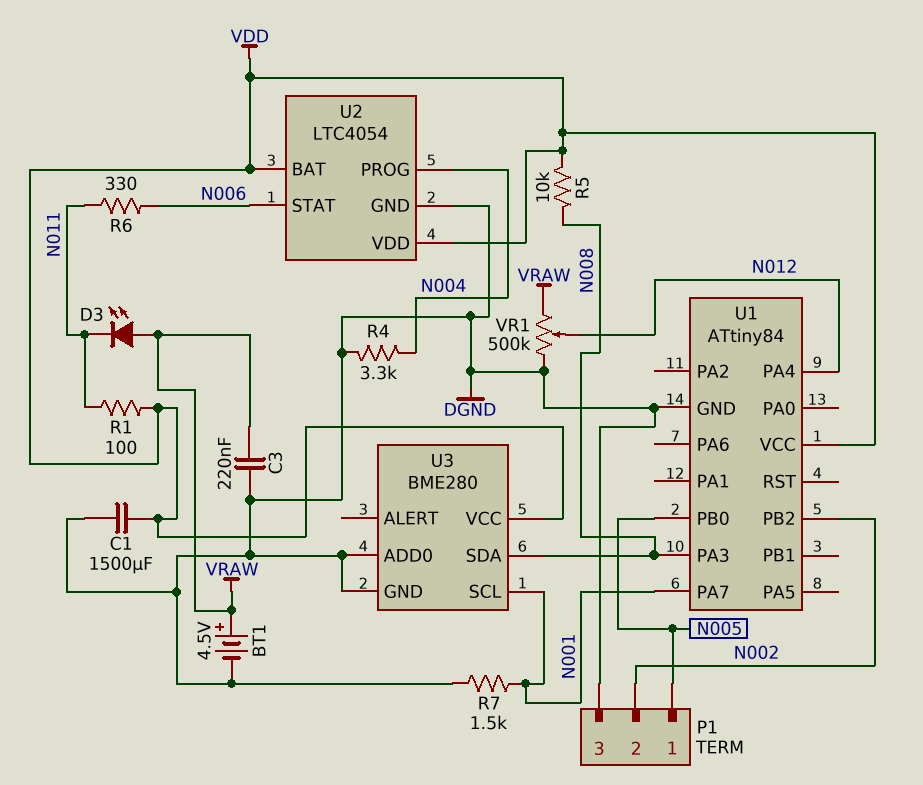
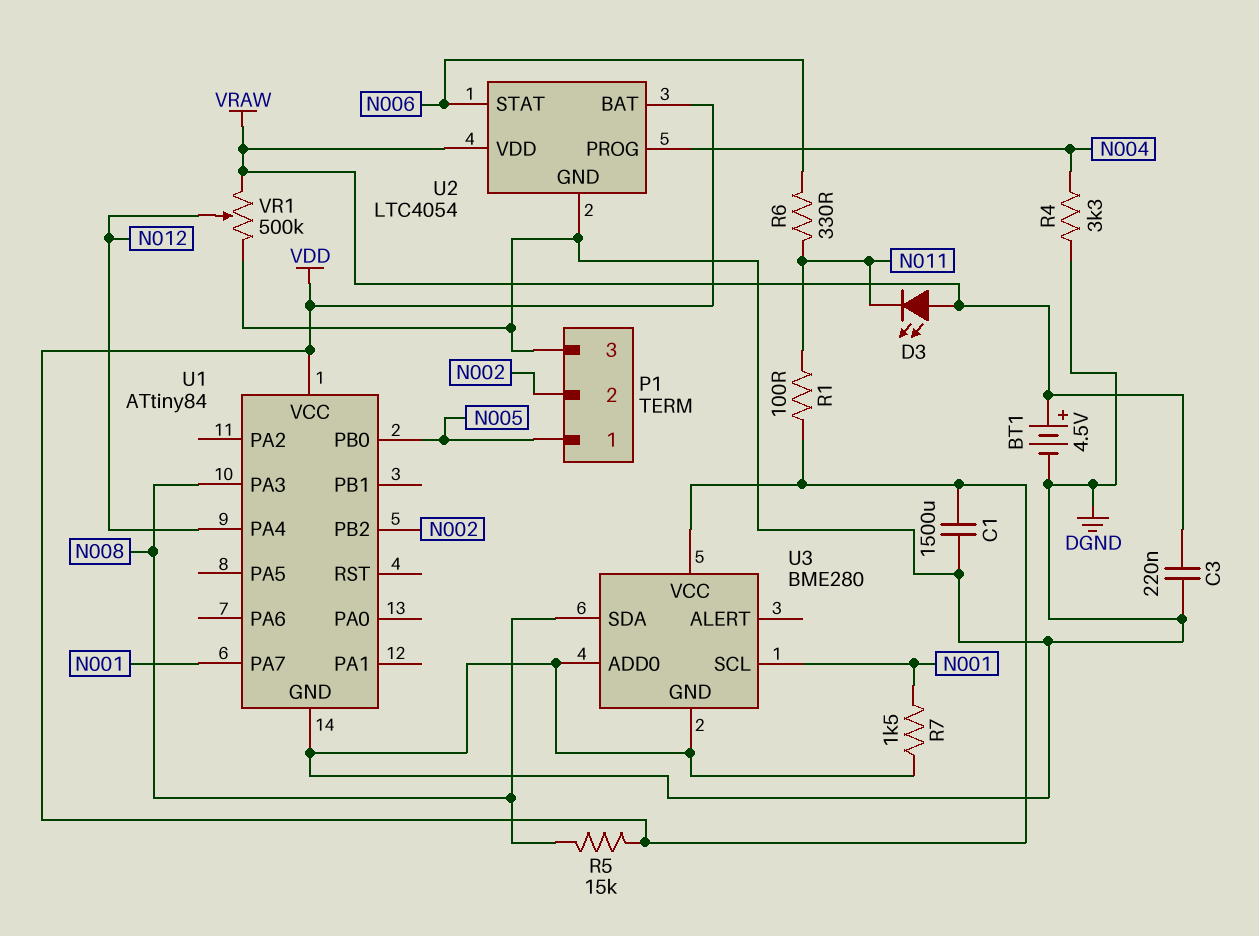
R5: 10k (N008, VDD) -> 15k (N008, VDD)
U2 pin VDD: VDD -> VRAW

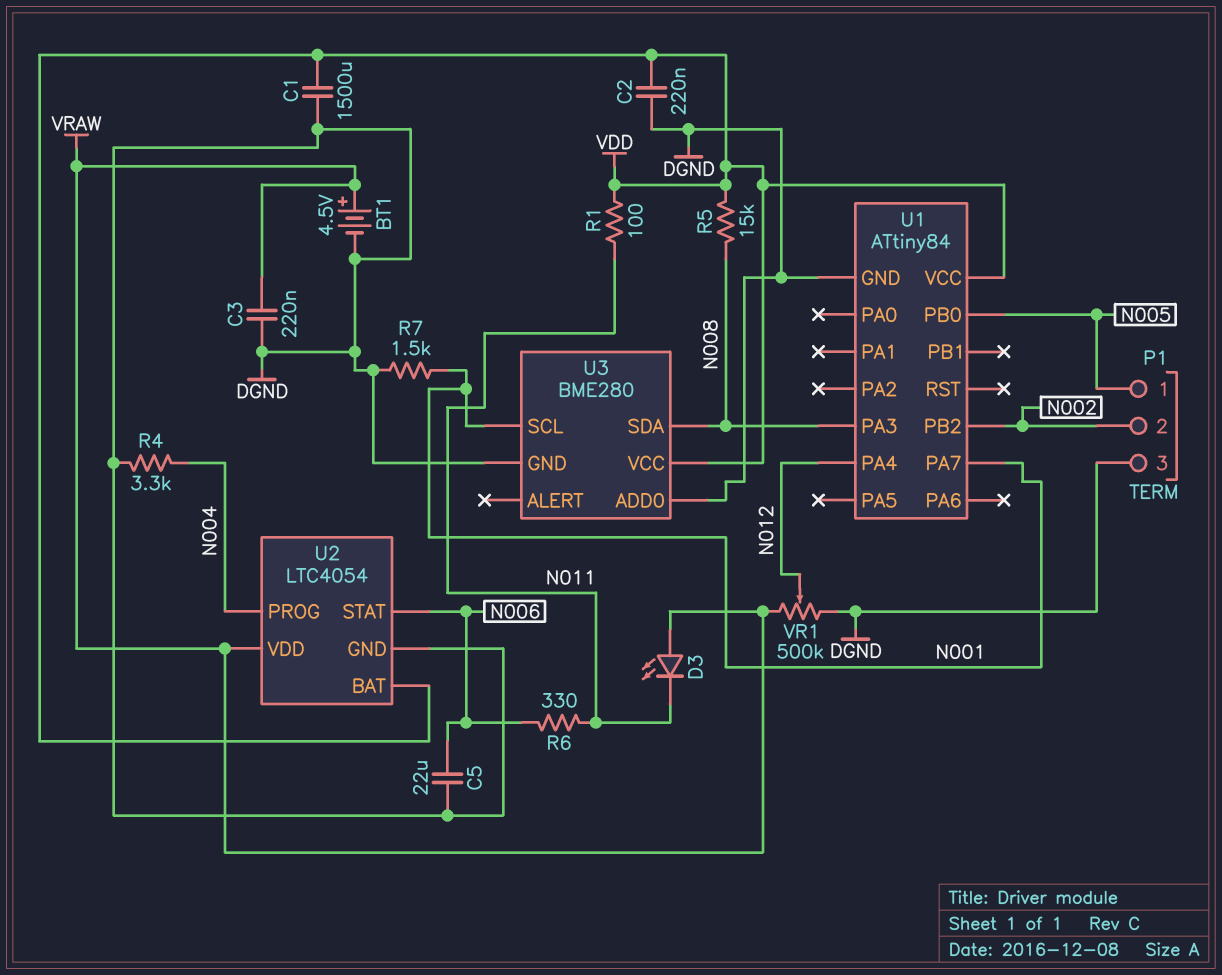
C2: none -> 220nF (DGND, VDD)
C5: none -> 22uF (DGND, N006)

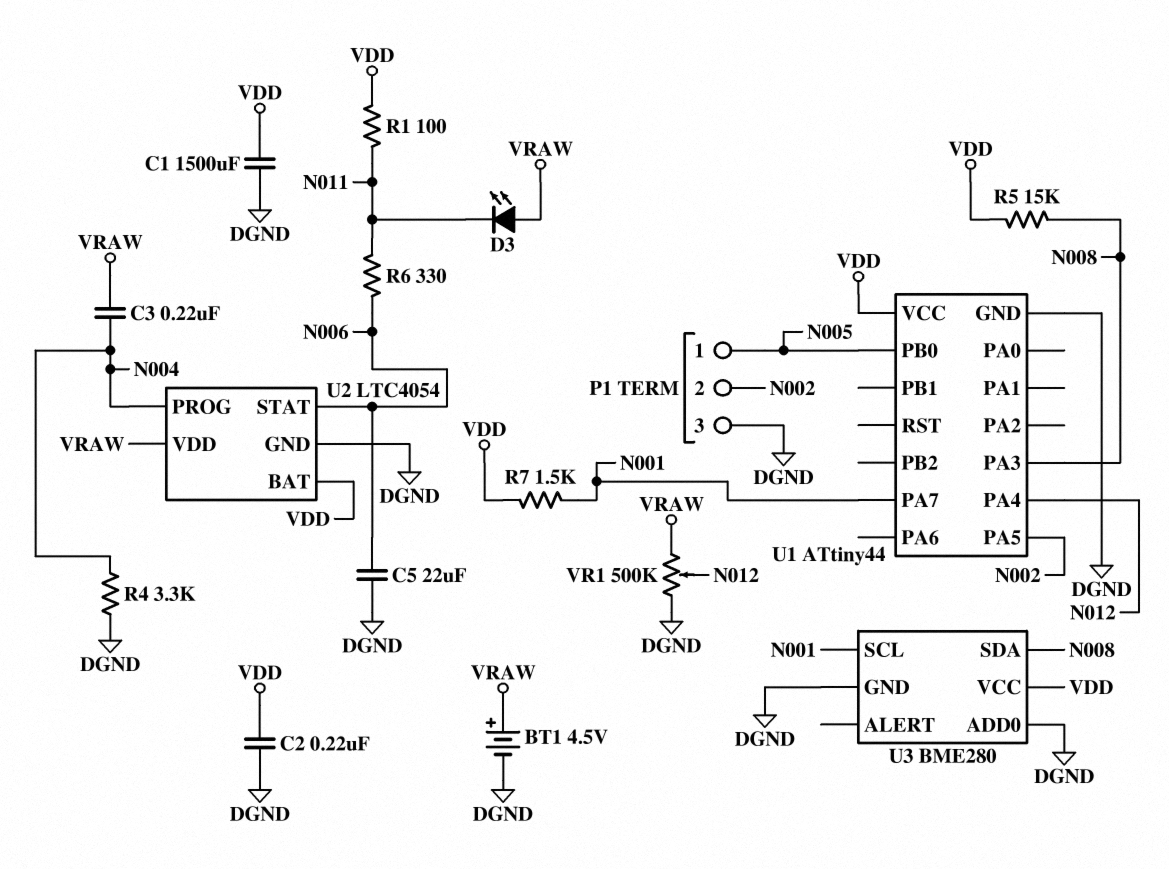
C3: 220nF (DGND, VRAW) -> 220nF (N004, VRAW)
R7: 1.5k (DGND, N001) -> 1.5k (N001, VDD)
U1: ATtiny84 -> ATtiny44
U1 pin PA5: none -> N002
U1 pin PB2: N002 -> none

